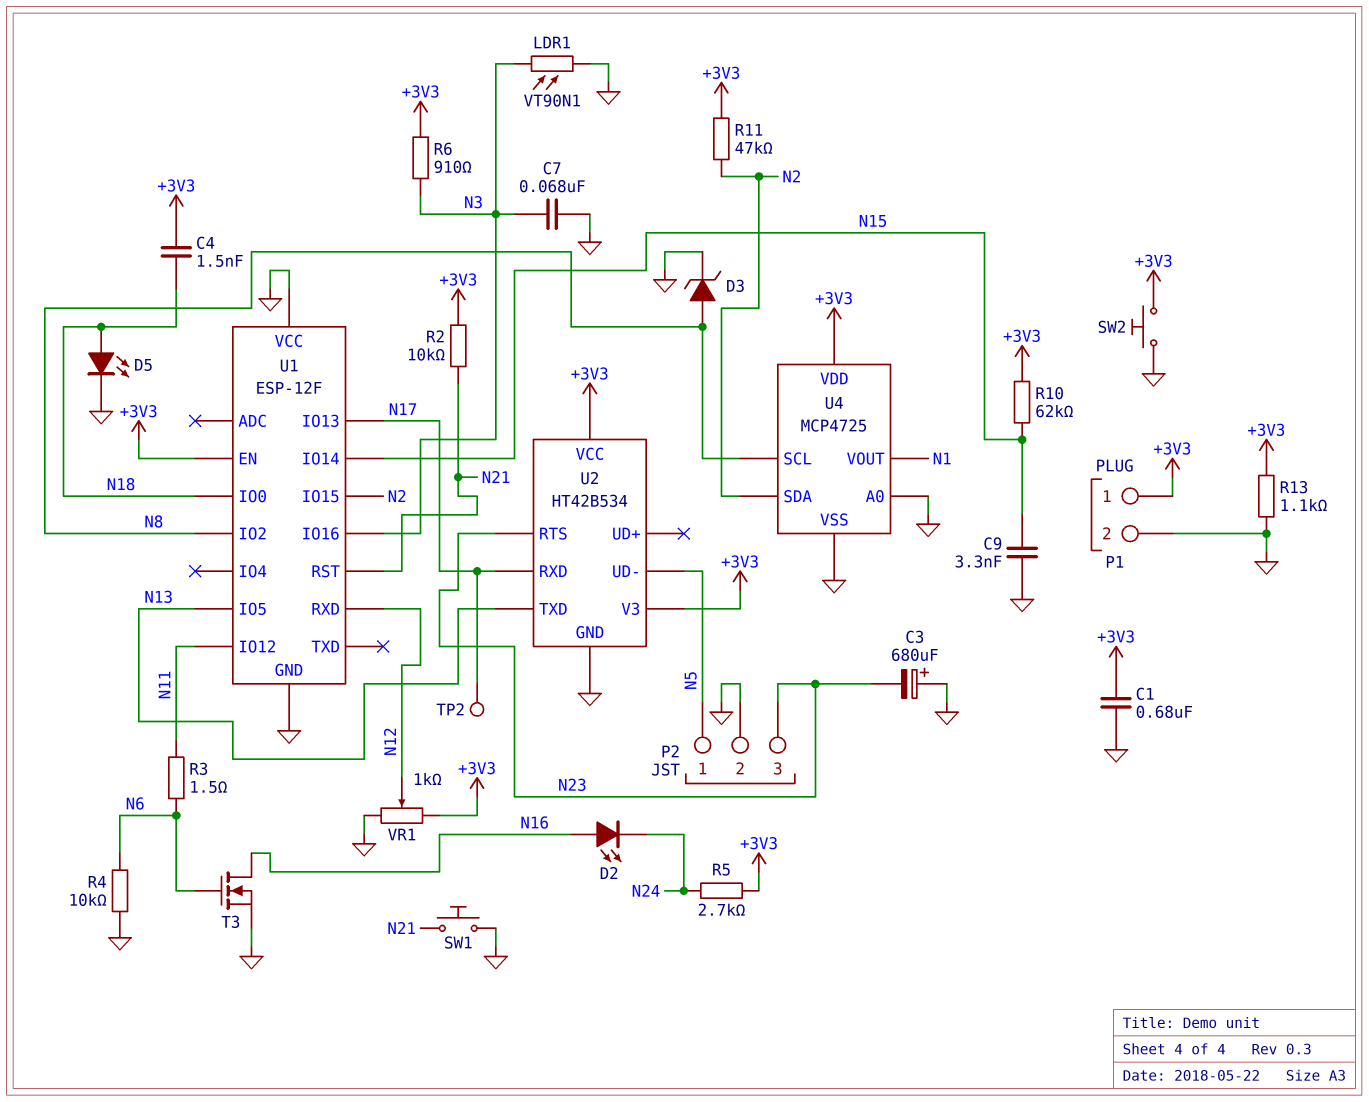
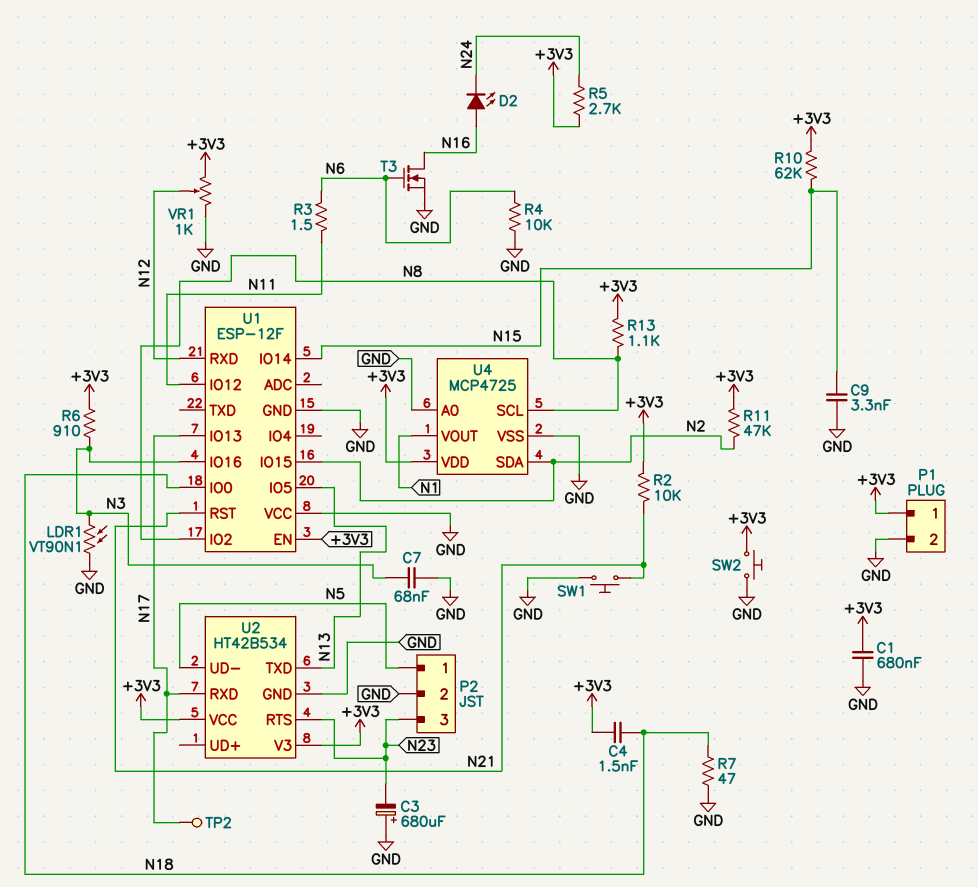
D3: zener (A N8, K GND) -> none
D5: LED (A N18, K GND) -> none
R7: none -> 47 (GND, N18)
R13: 1.1k (+3V3, GND) -> 1.1k (+3V3, N8)

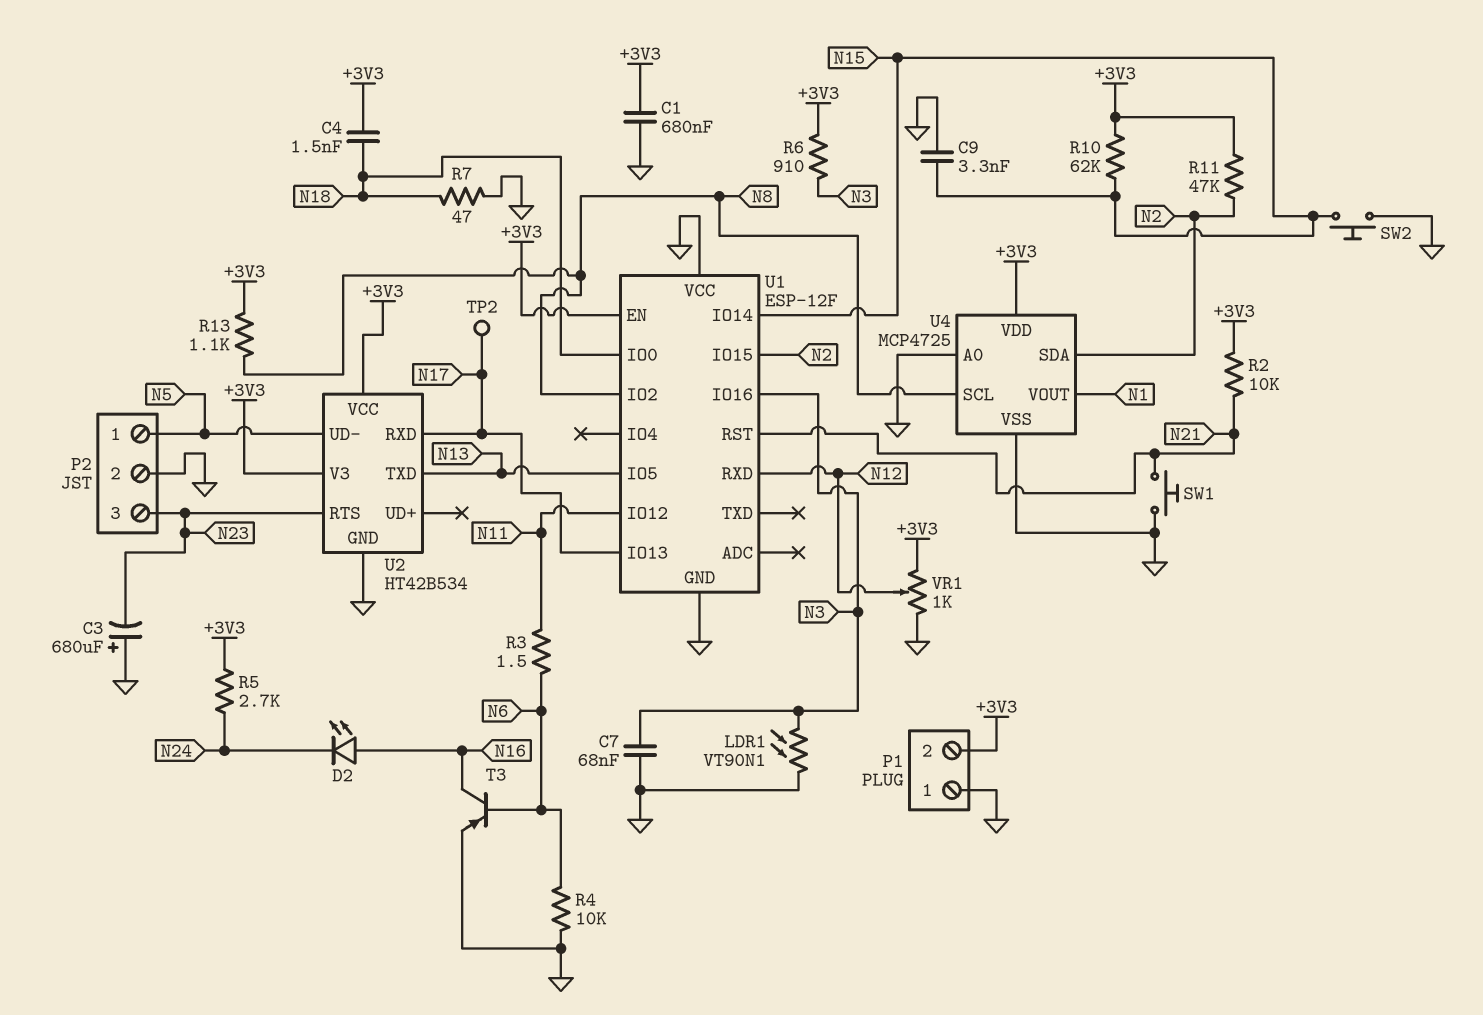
P1 pin 1: +3V3 -> GND
P1 pin 2: GND -> +3V3
SW2: button (+3V3, GND) -> button (GND, N15)
T3: NMOS (G N6, D N16, S GND) -> PNP (B N6, C N16, E GND)

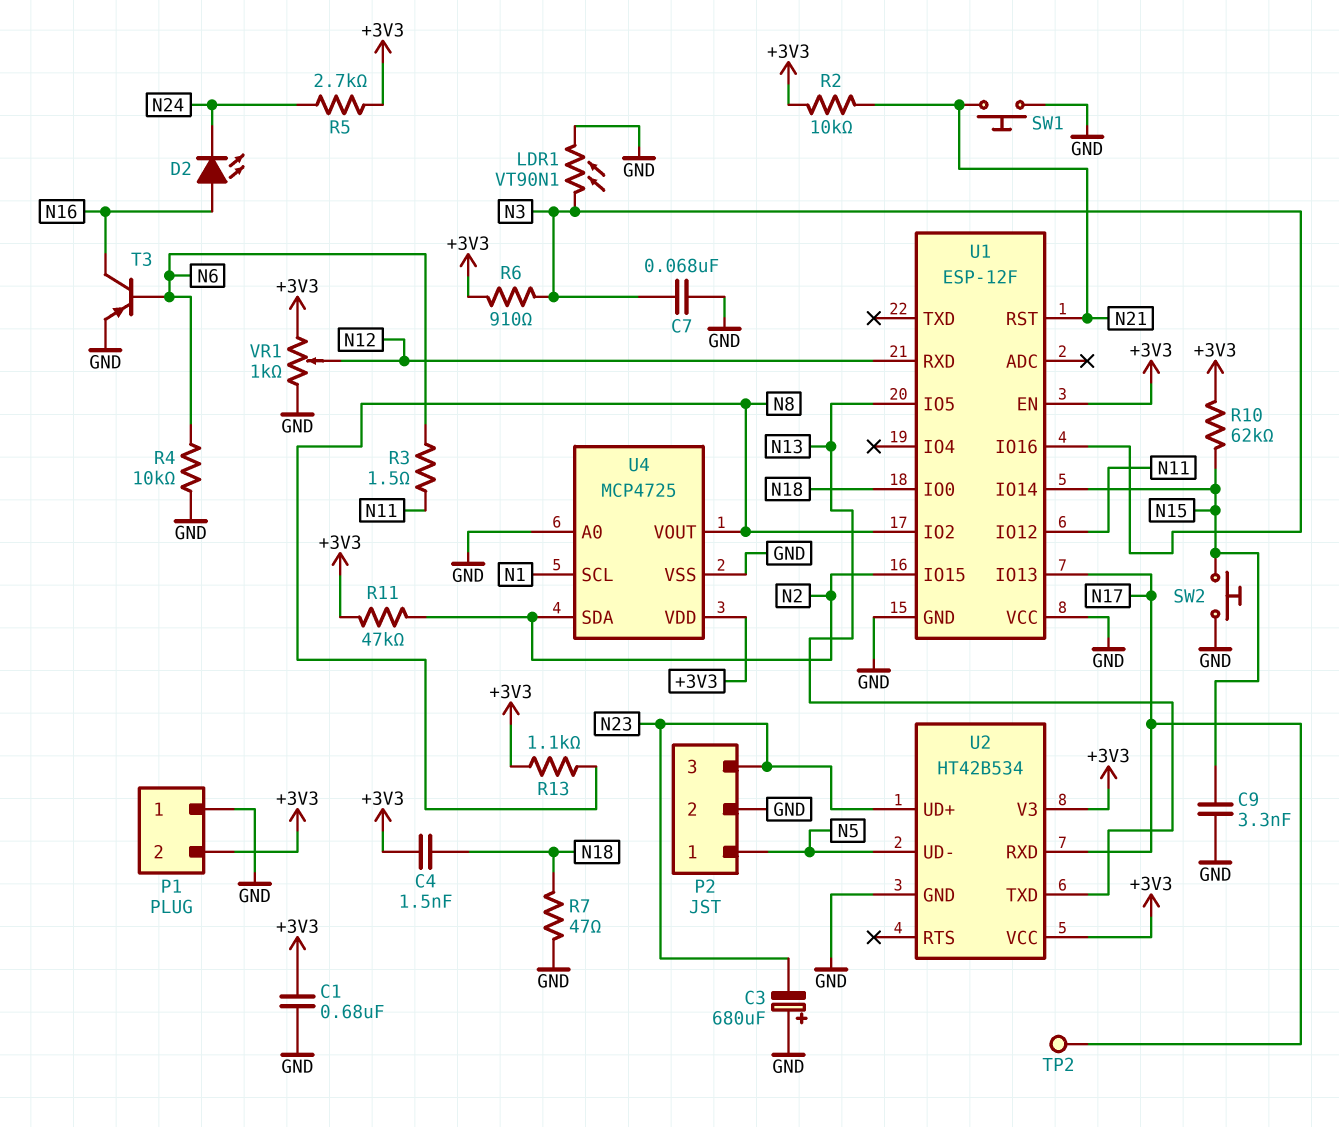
U2 pin RTS: N23 -> none
U2 pin UD+: none -> N23
U4 pin SCL: N8 -> N1
U4 pin VOUT: N1 -> N8

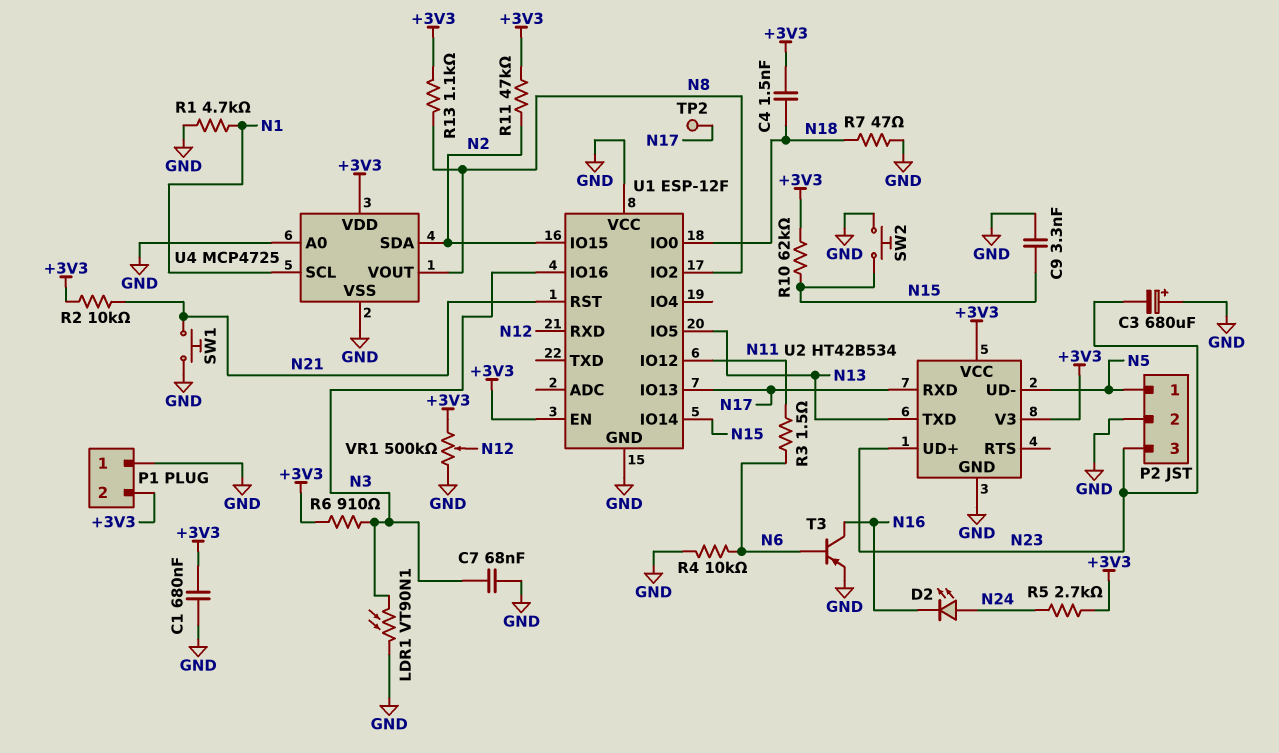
D2: LED (A N16, K N24) -> LED (A N24, K N16)
R1: none -> 4.7k (GND, N1)
VR1: 1k (+3V3, GND, wiper N12) -> 500k (+3V3, GND, wiper N12)

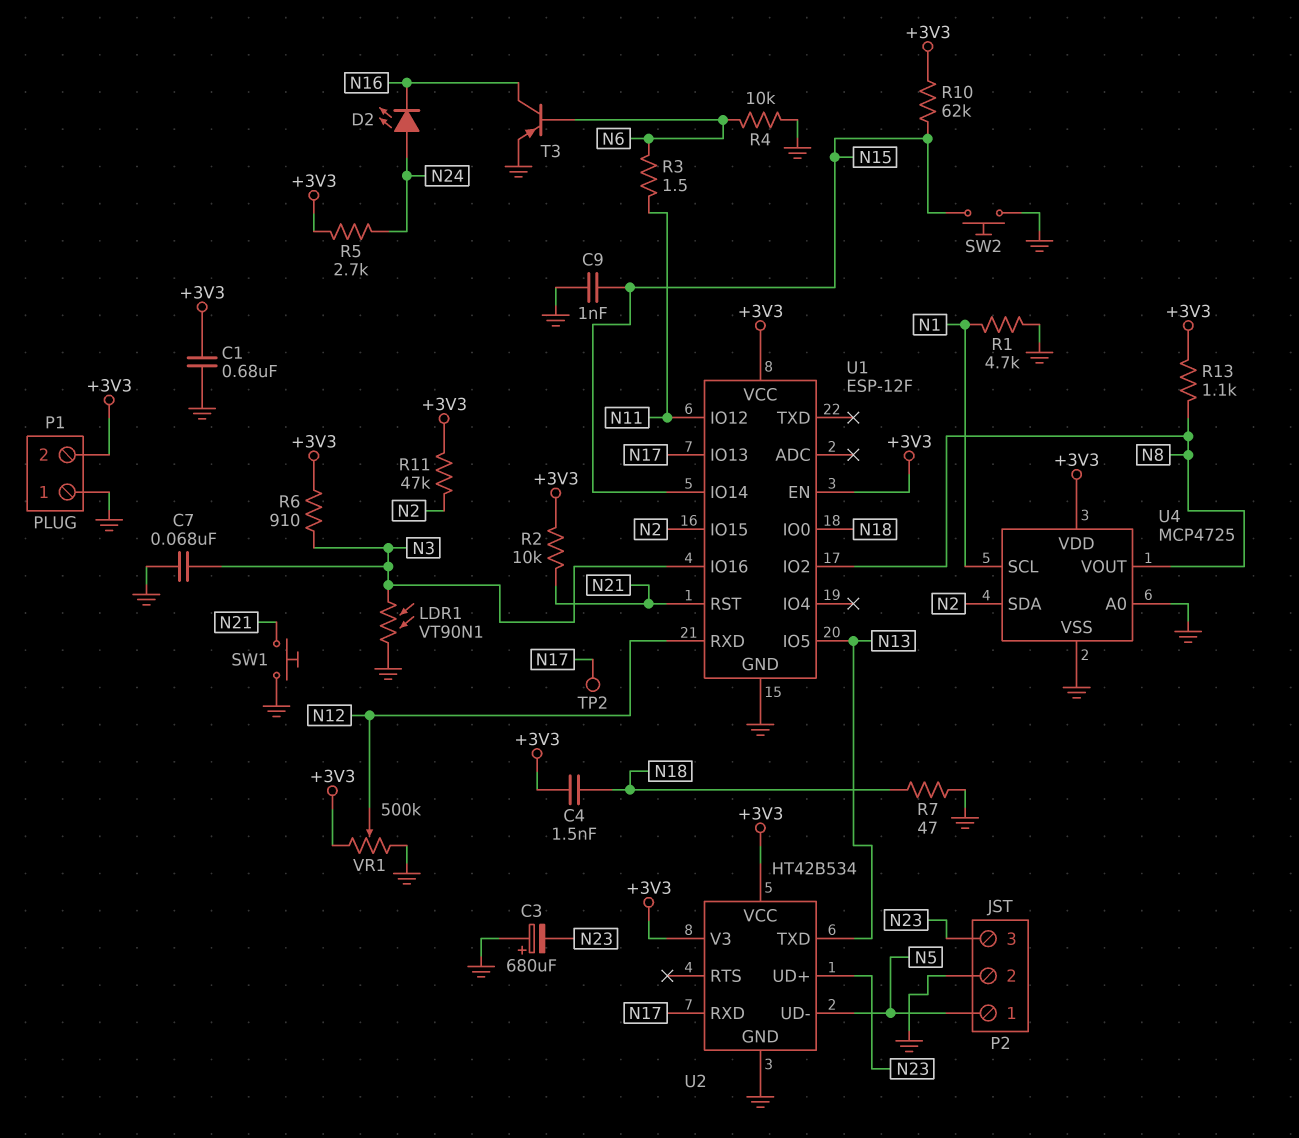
C9: 3.3nF (GND, N15) -> 1nF (GND, N15)
U1 pin VCC: GND -> +3V3

